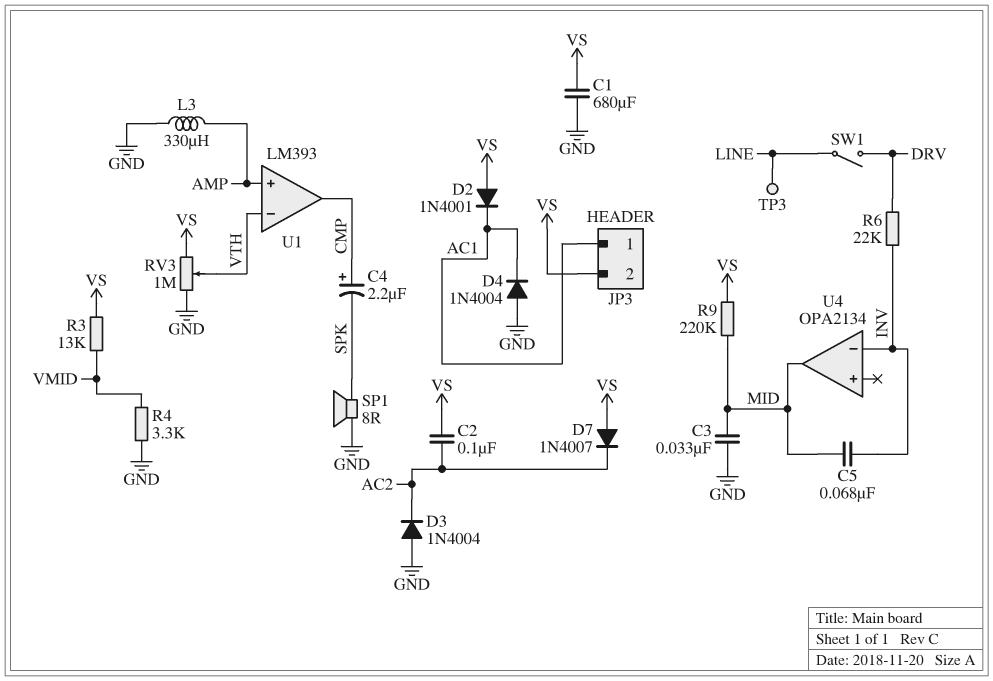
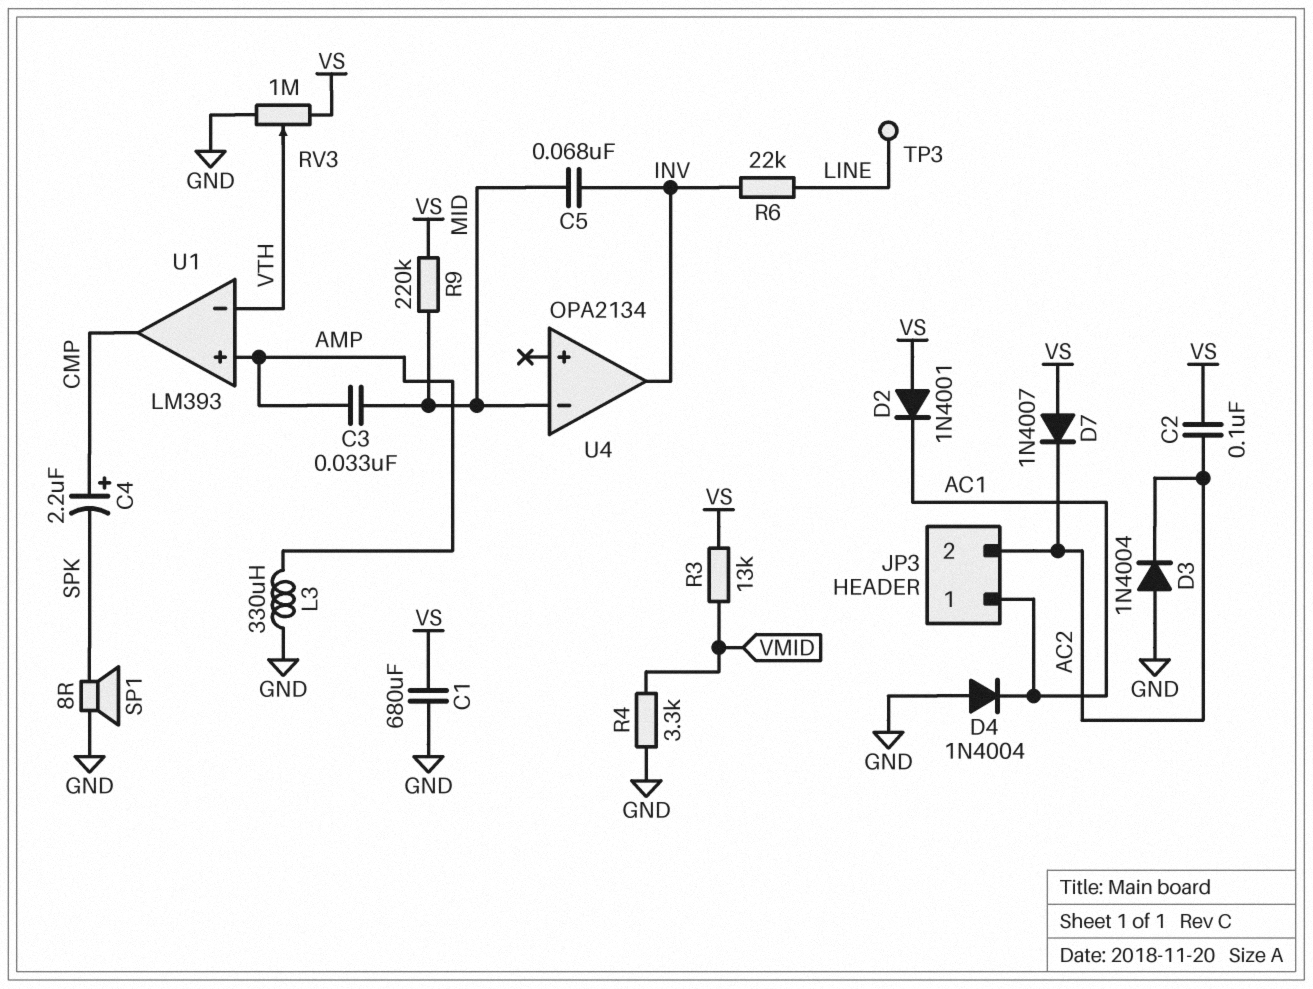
C3: 33nF (GND, MID) -> 33nF (AMP, MID)
JP3 pin 2: VS -> AC2
R6: 22k (DRV, INV) -> 22k (INV, LINE)
SW1: switch (DRV, LINE) -> none
U4 pin in-: INV -> MID
U4 pin out: MID -> INV

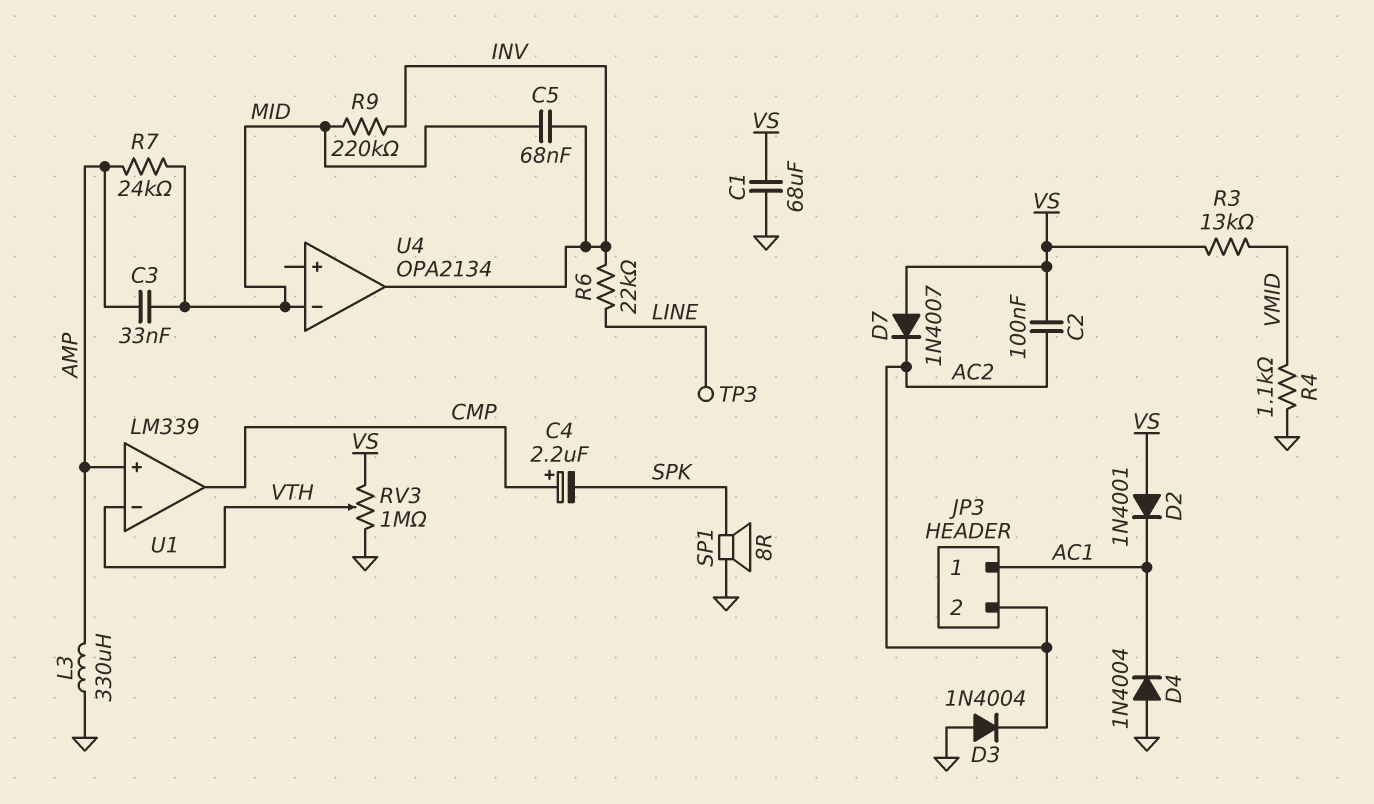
C1: 680uF (GND, VS) -> 68uF (GND, VS)
R4: 3.3k (GND, VMID) -> 1.1k (GND, VMID)
R7: none -> 24k (AMP, MID)
R9: 220k (MID, VS) -> 220k (INV, MID)
U1: LM393 -> LM339

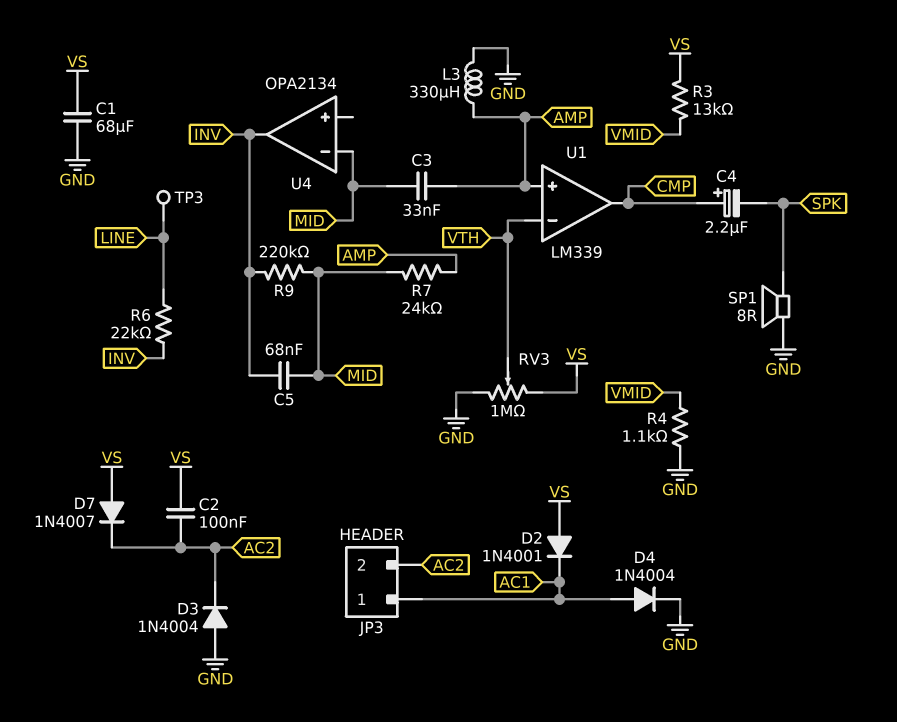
D4: diode 1N4004 (A GND, K AC1) -> diode 1N4004 (A AC1, K GND)

